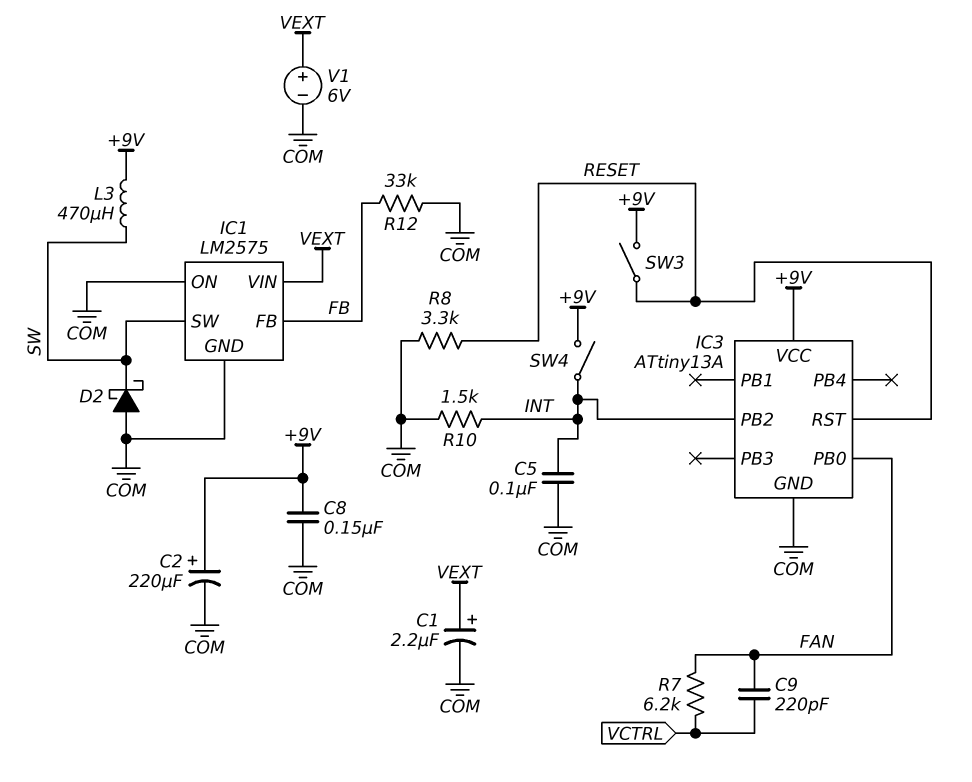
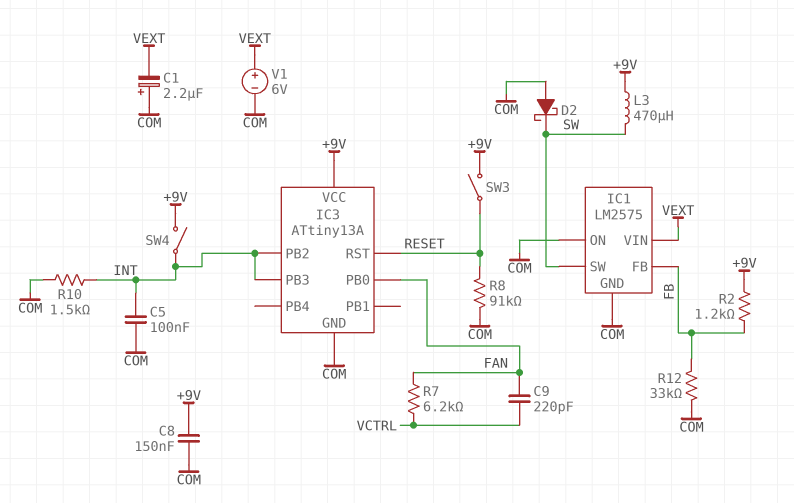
C1: 2.2uF (plus VEXT, minus COM) -> 2.2uF (plus COM, minus VEXT)
C2: 220uF (plus +9V, minus COM) -> none
IC3 pin PB3: none -> INT
R2: none -> 1.2k (+9V, FB)
R8: 3.3k (COM, RESET) -> 91k (COM, RESET)

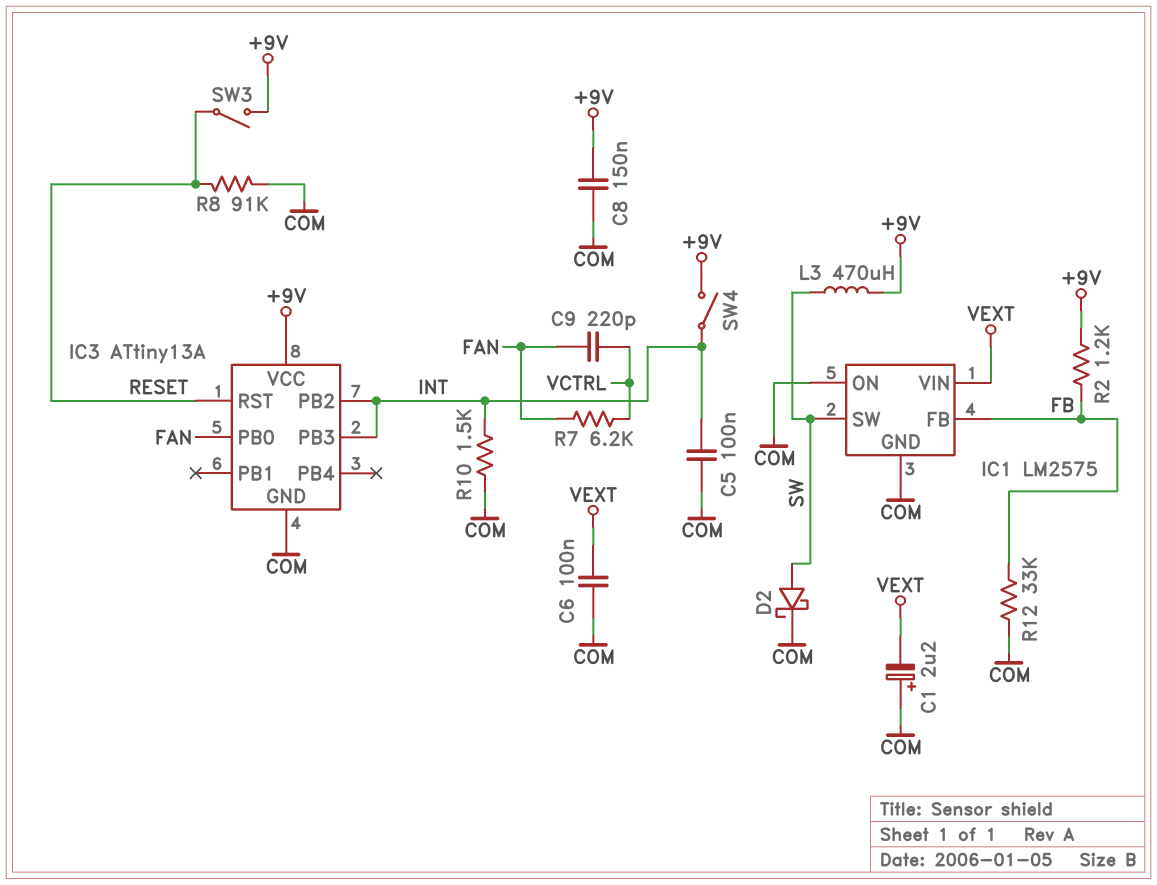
C6: none -> 100nF (COM, VEXT)
D2: schottky (A COM, K SW) -> schottky (A SW, K COM)
V1: 6V (plus VEXT, minus COM) -> none

